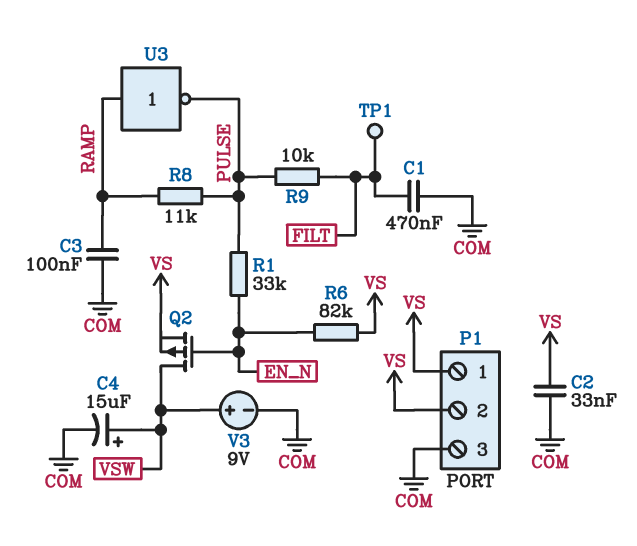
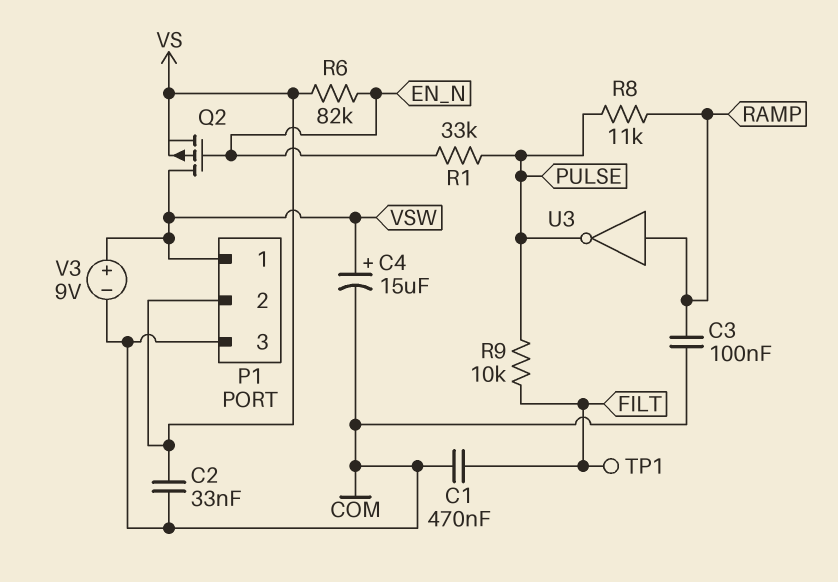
P1 pin 1: VS -> VSW

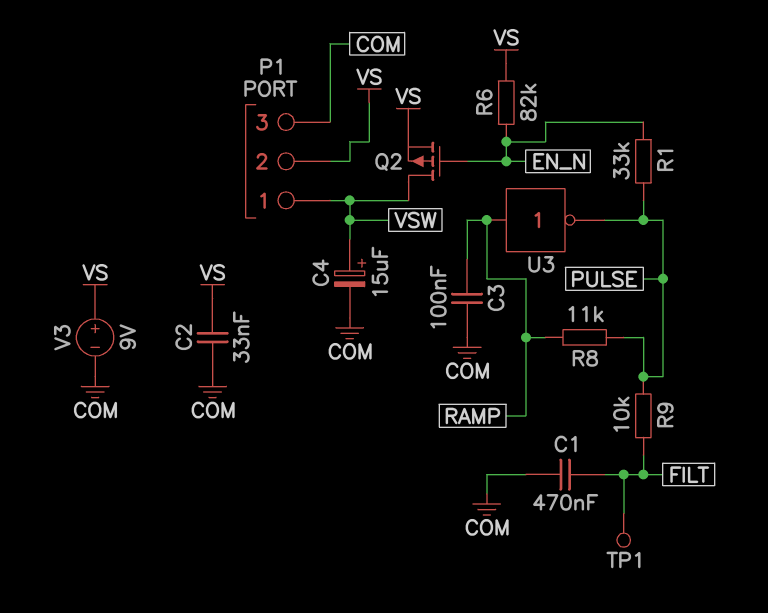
V3: 9V (plus VSW, minus COM) -> 9V (plus VS, minus COM)

